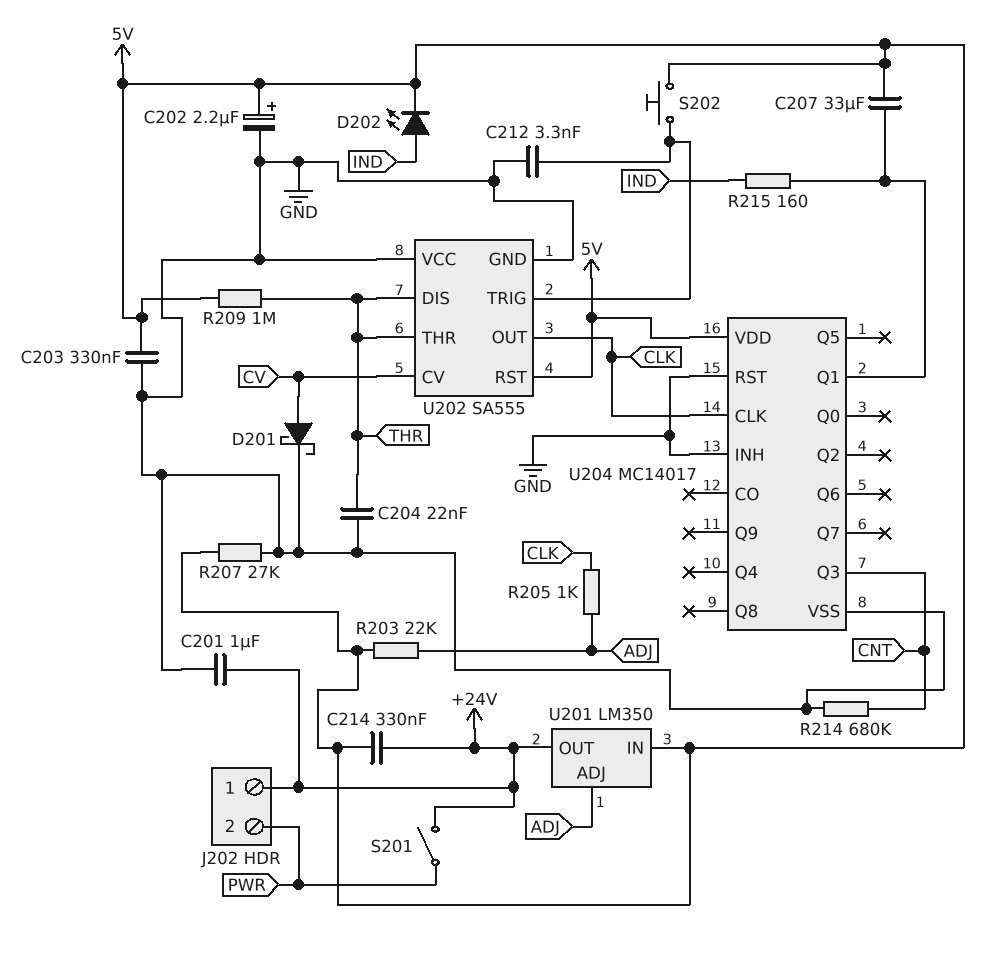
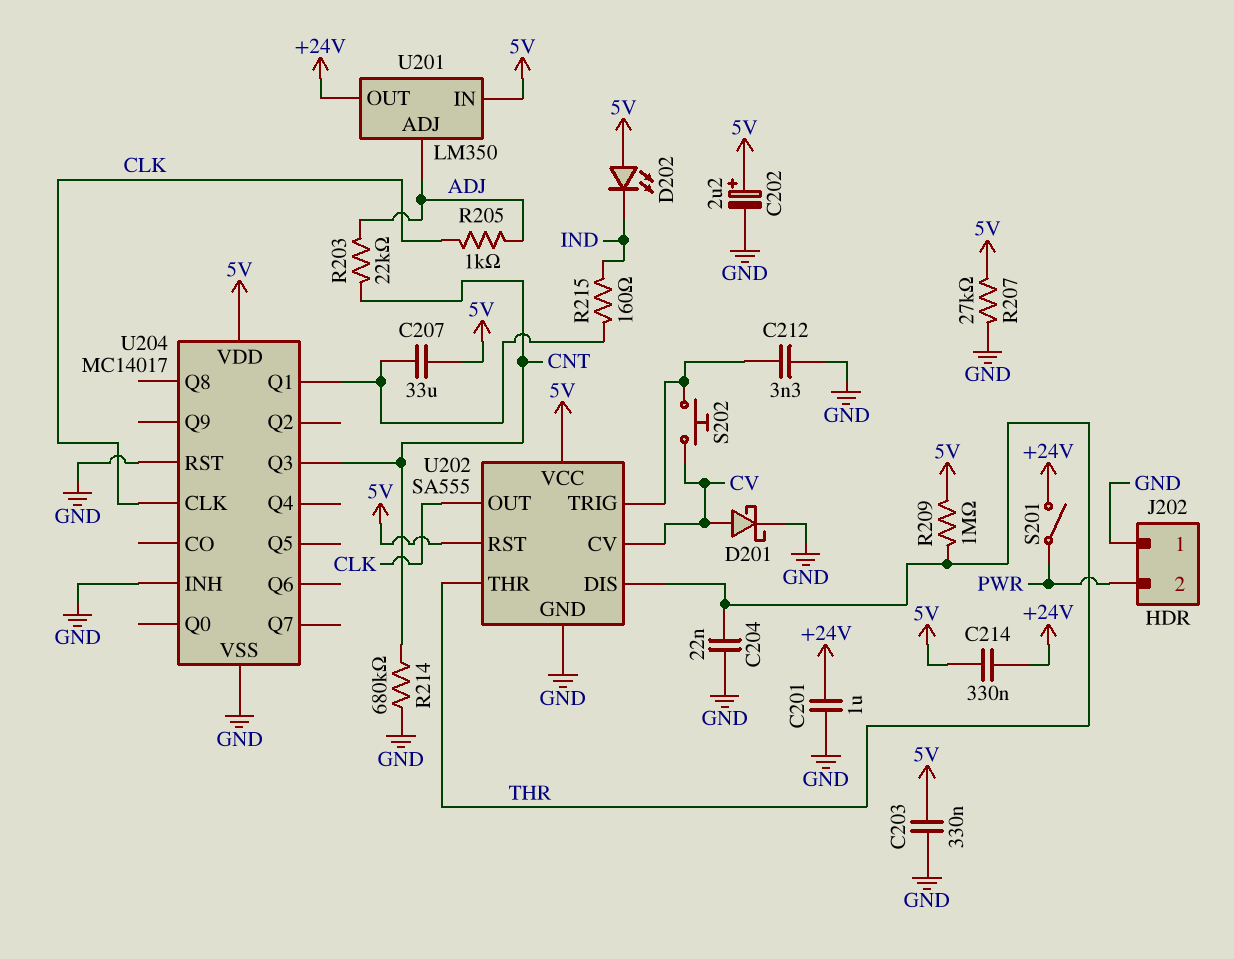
D202: LED (A IND, K 5V) -> LED (A 5V, K IND)
J202 pin 1: +24V -> GND
R203: 22k (5V, ADJ) -> 22k (ADJ, CNT)
S202: button (5V, U202/TRIG) -> button (CV, U202/TRIG)
U202 pin VCC: GND -> 5V

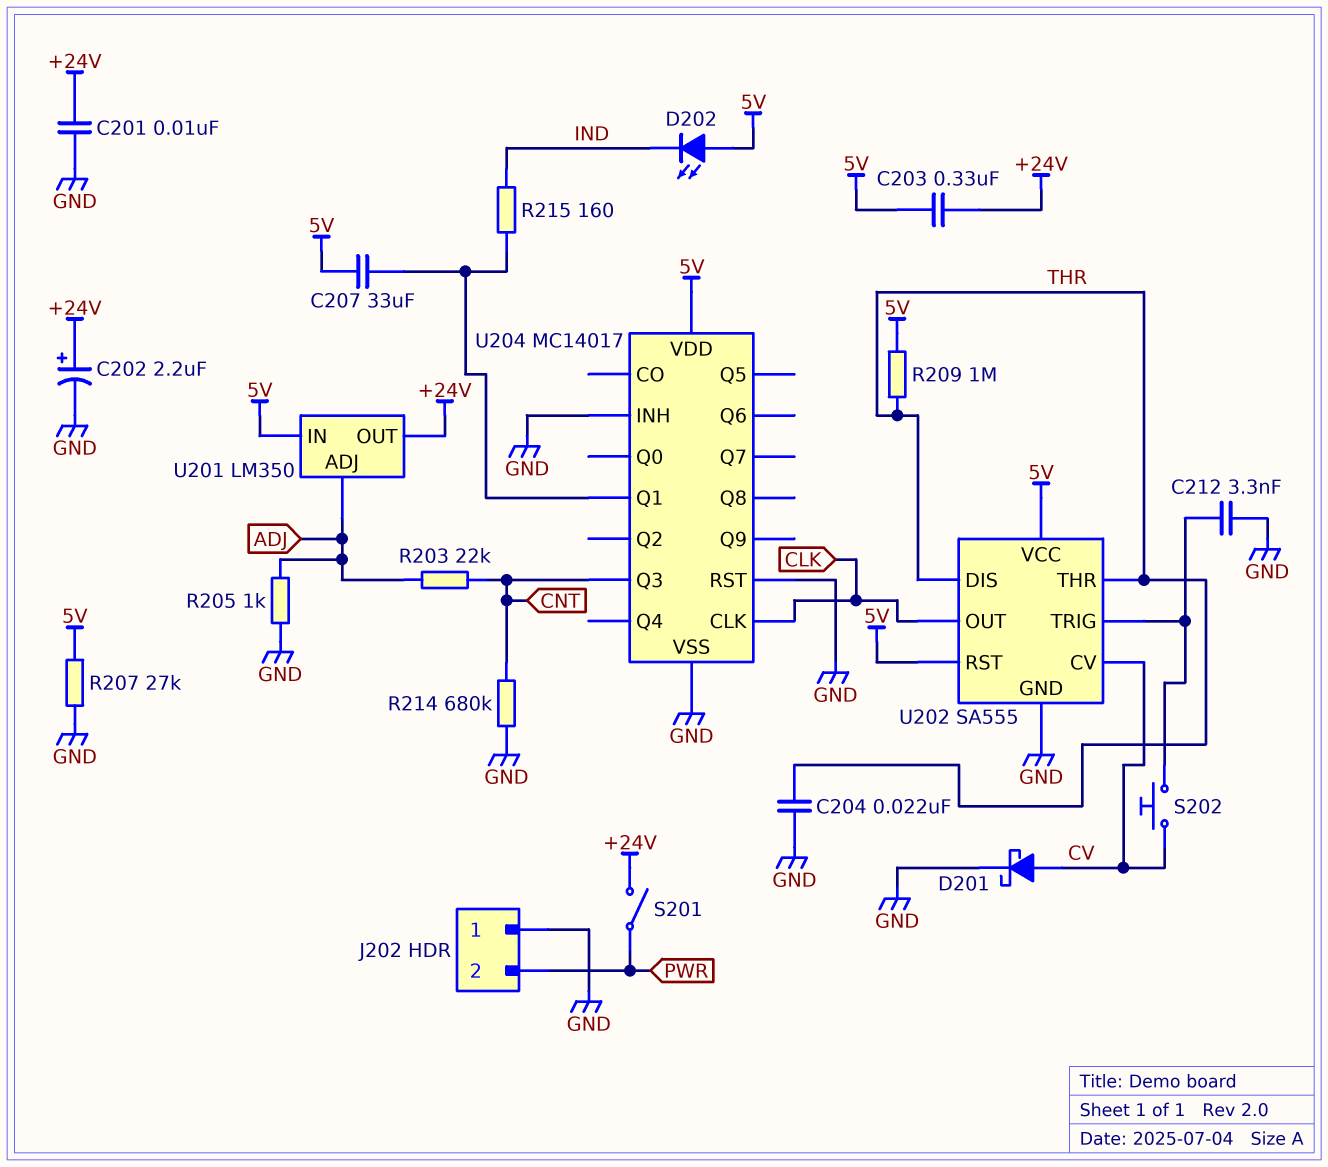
C201: 1uF (+24V, GND) -> 10nF (+24V, GND)
C202: 2.2uF (plus 5V, minus GND) -> 2.2uF (plus +24V, minus GND)
C203: 330nF (5V, GND) -> 330nF (+24V, 5V)
C214: 330nF (+24V, 5V) -> none
R205: 1k (ADJ, CLK) -> 1k (ADJ, GND)

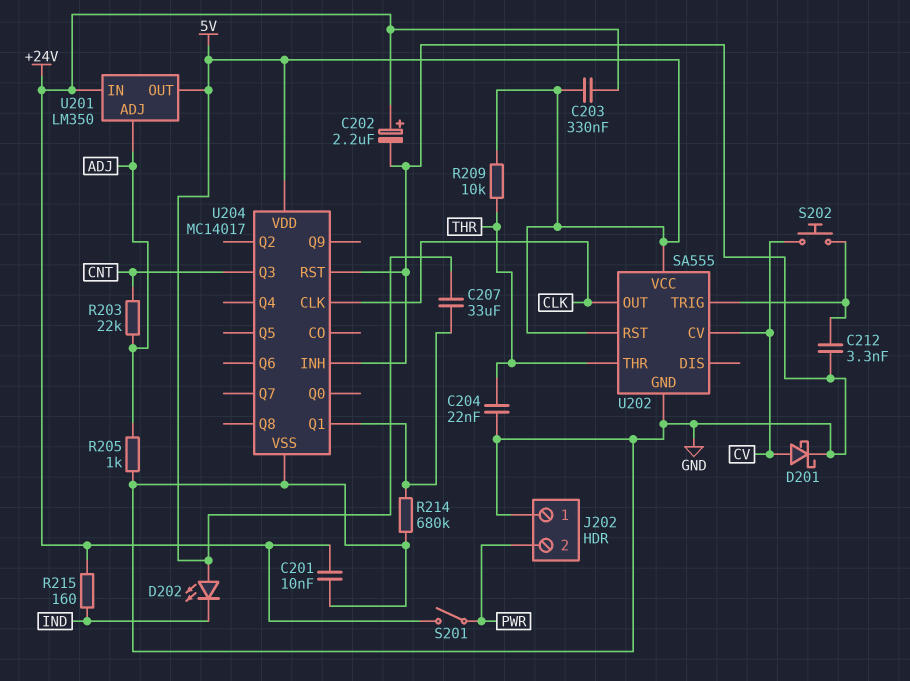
R207: 27k (5V, GND) -> none
R209: 1M (5V, THR) -> 10k (5V, THR)
R214: 680k (CNT, GND) -> 680k (GND, U204/Q1)
R215: 160 (IND, U204/Q1) -> 160 (+24V, IND)
U201 pin IN: 5V -> +24V
U201 pin OUT: +24V -> 5V
U202 pin DIS: THR -> none

